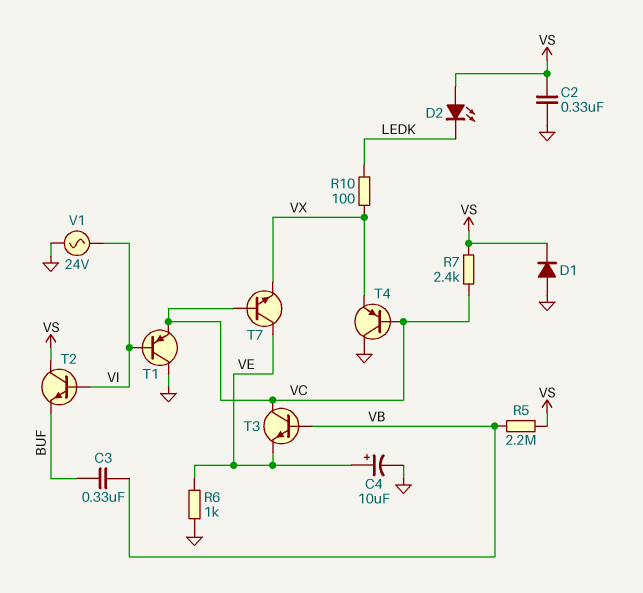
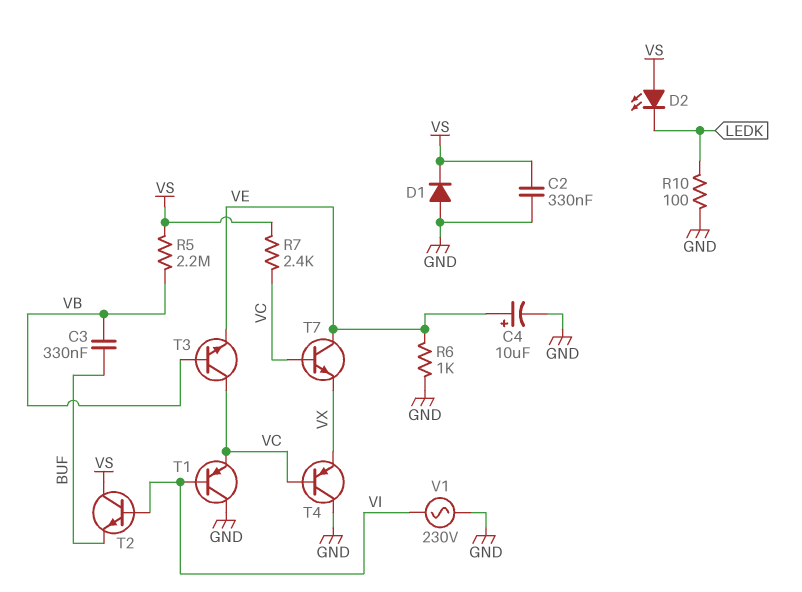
R10: 100 (LEDK, VX) -> 100 (GND, LEDK)
V1: AC 24V (GND, VI) -> AC 230V (GND, VI)

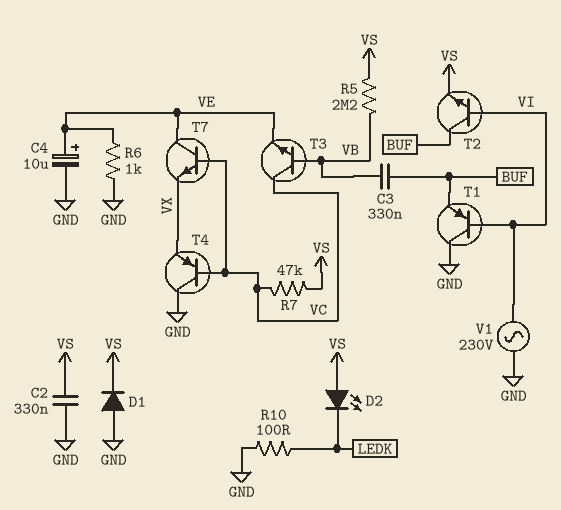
R7: 2.4k (VC, VS) -> 47k (VC, VS)
T1: PNP (B VI, C GND, E VC) -> PNP (B VI, C GND, E BUF)
T2: NPN (B VI, C VS, E BUF) -> NPN (B VI, C BUF, E VS)

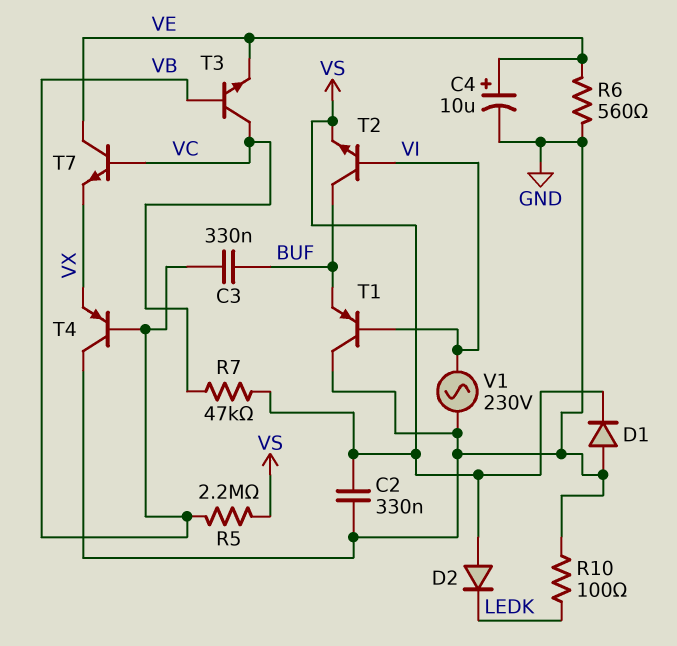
D2: LED (A VS, K LEDK) -> diode (A VS, K LEDK)
R6: 1k (GND, VE) -> 560 (GND, VE)
T4: PNP (B VC, C GND, E VX) -> PNP (B VB, C GND, E VX)

